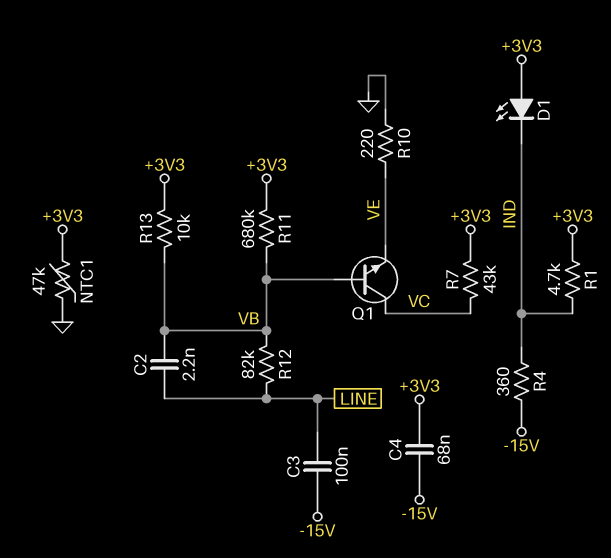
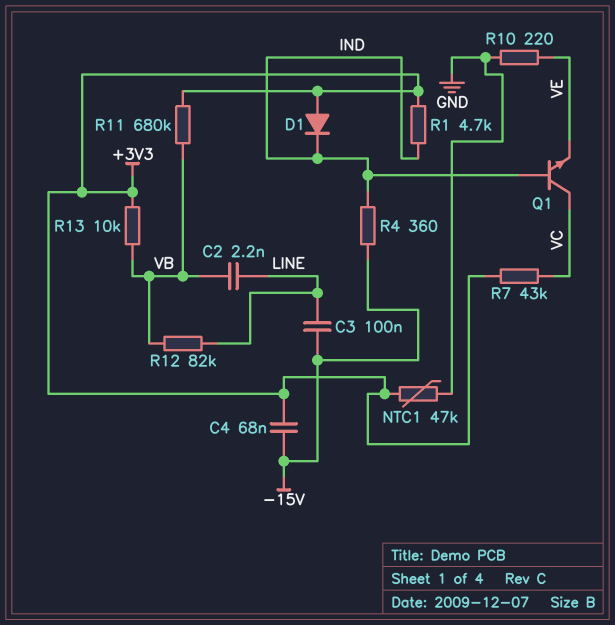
D1: LED (A +3V3, K IND) -> diode (A +3V3, K IND)
Q1: NPN (B VB, C VC, E VE) -> NPN (B IND, C VC, E VE)

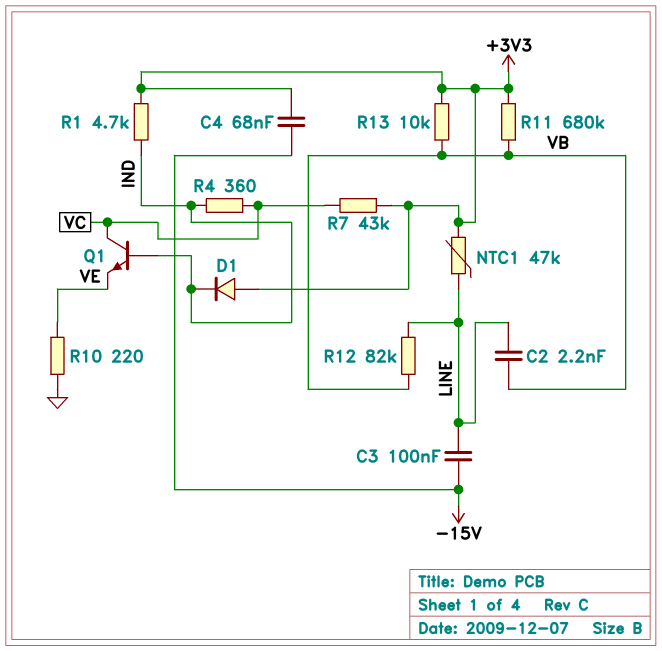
NTC1: 47k (+3V3, GND) -> 47k (+3V3, LINE)
R4: 360 (-15V, IND) -> 360 (IND, VC)

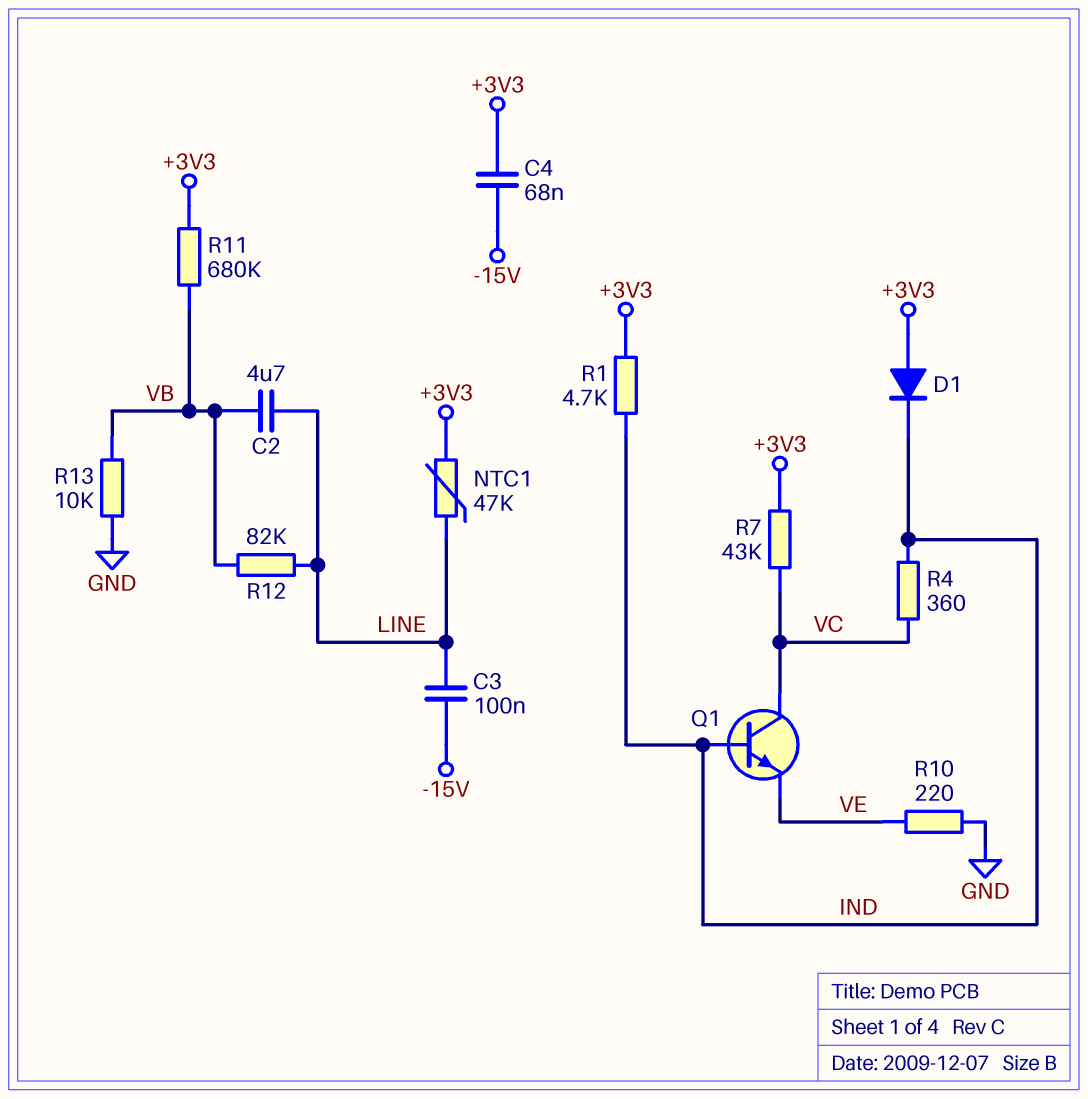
C2: 2.2nF (LINE, VB) -> 4.7uF (LINE, VB)
R13: 10k (+3V3, VB) -> 10k (GND, VB)

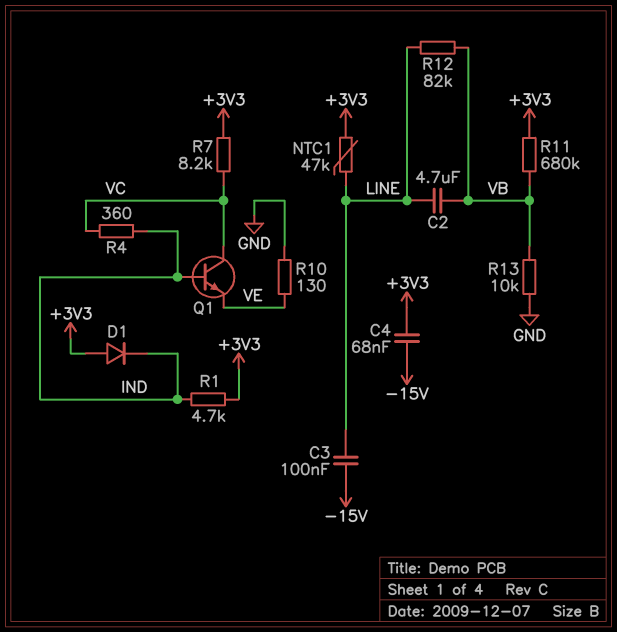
R7: 43k (+3V3, VC) -> 8.2k (+3V3, VC)
R10: 220 (GND, VE) -> 130 (GND, VE)

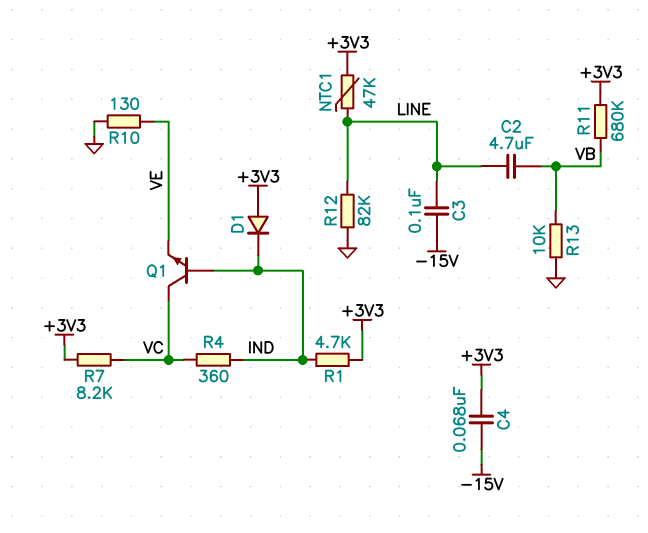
R12: 82k (LINE, VB) -> 82k (GND, LINE)

